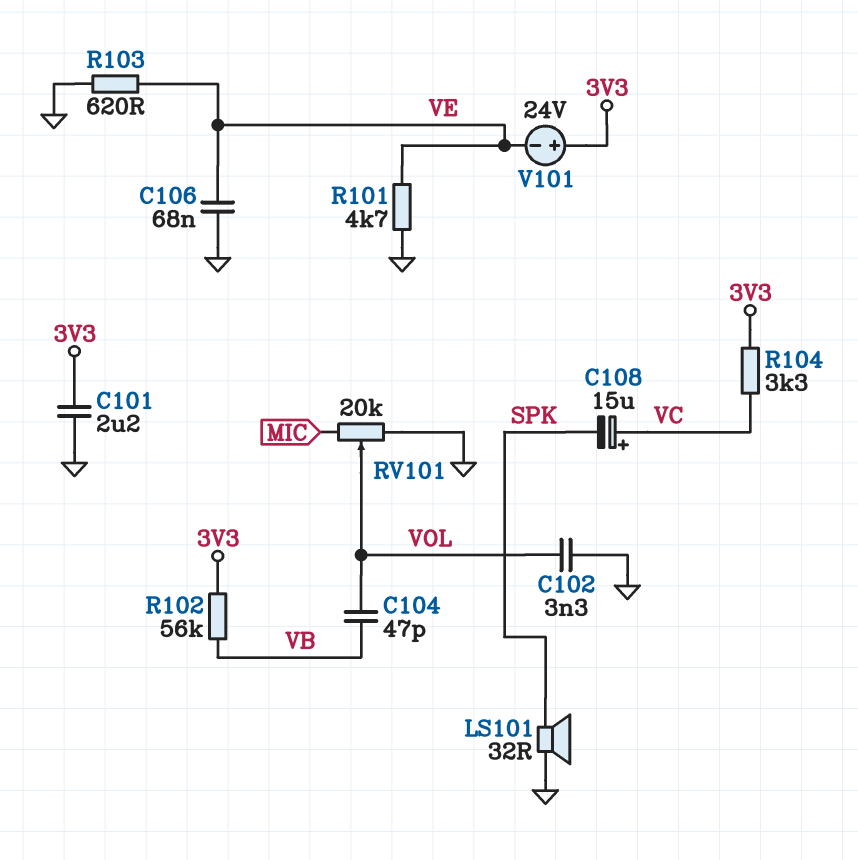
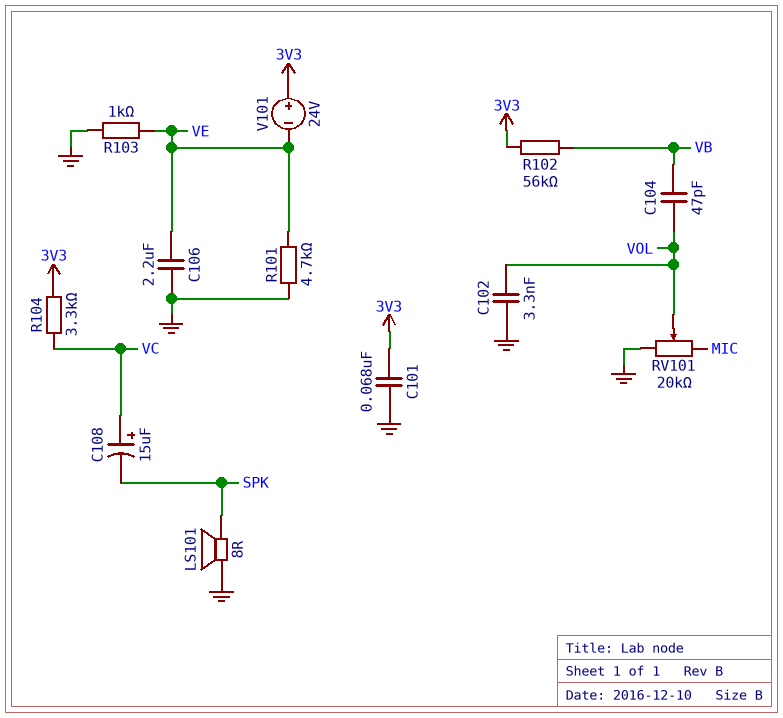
C101: 2.2uF (3V3, GND) -> 68nF (3V3, GND)
C106: 68nF (GND, VE) -> 2.2uF (GND, VE)
LS101: speaker 32R (GND, SPK) -> speaker 8R (GND, SPK)
R103: 620 (GND, VE) -> 1k (GND, VE)

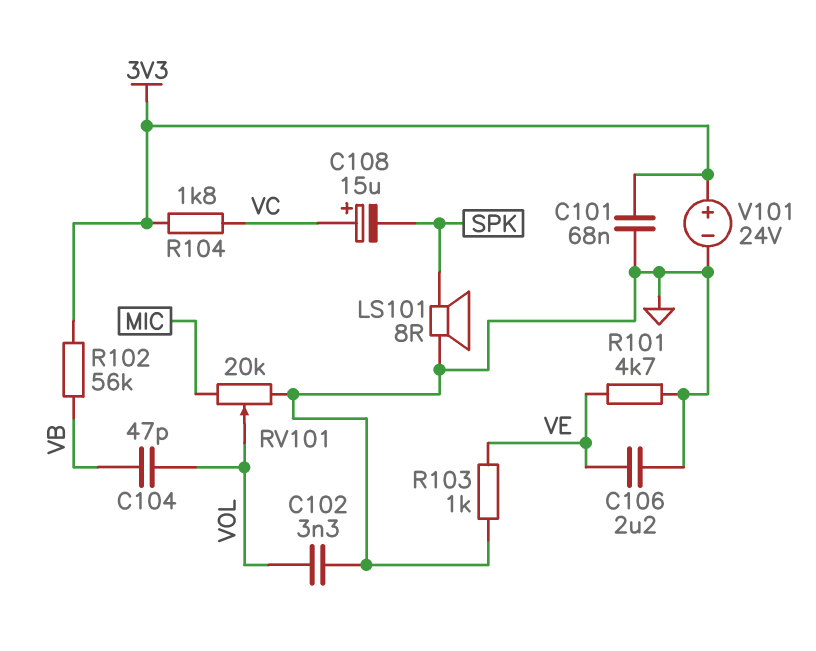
R104: 3.3k (3V3, VC) -> 1.8k (3V3, VC)
V101: 24V (plus 3V3, minus VE) -> 24V (plus 3V3, minus GND)

